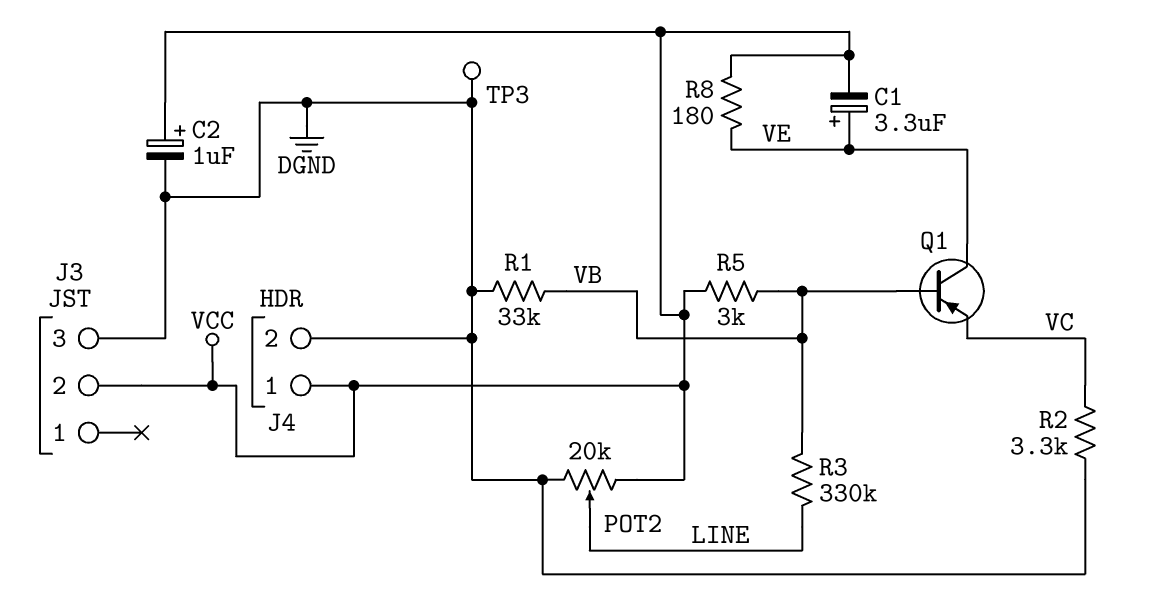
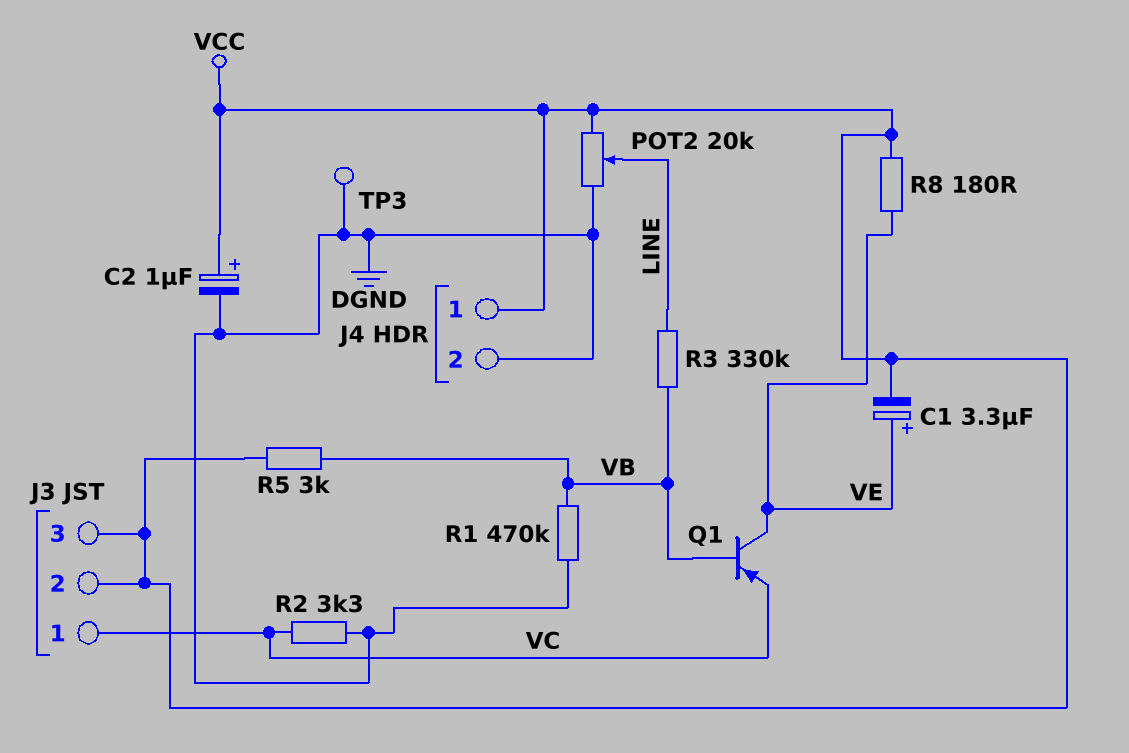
J3 pin 1: none -> VC
J3 pin 3: DGND -> VCC
R1: 33k (DGND, VB) -> 470k (DGND, VB)

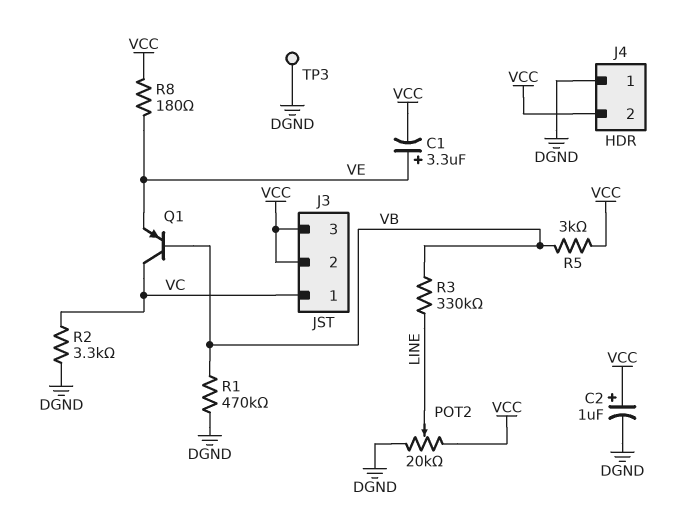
J4 pin 1: VCC -> DGND
J4 pin 2: DGND -> VCC
Q1: PNP (B VB, C VE, E VC) -> PNP (B VB, C VC, E VE)

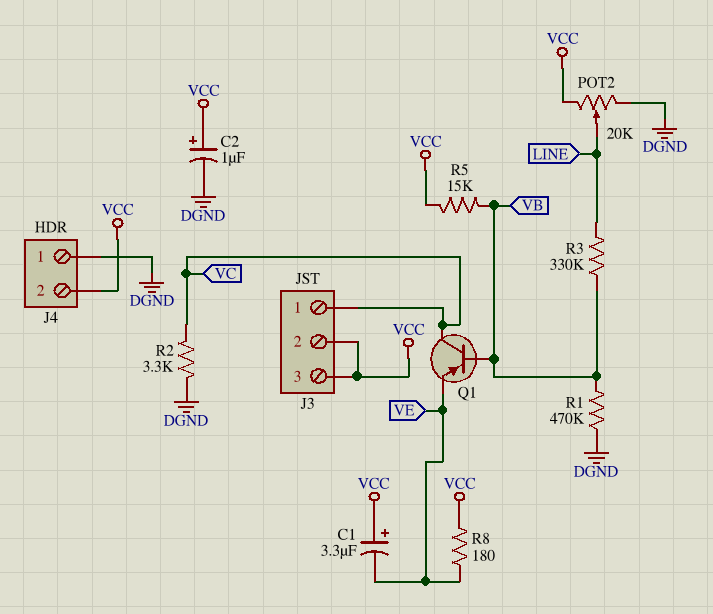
C1: 3.3uF (plus VE, minus VCC) -> 3.3uF (plus VCC, minus VE)
R5: 3k (VB, VCC) -> 15k (VB, VCC)
TP3: test point (DGND) -> none

